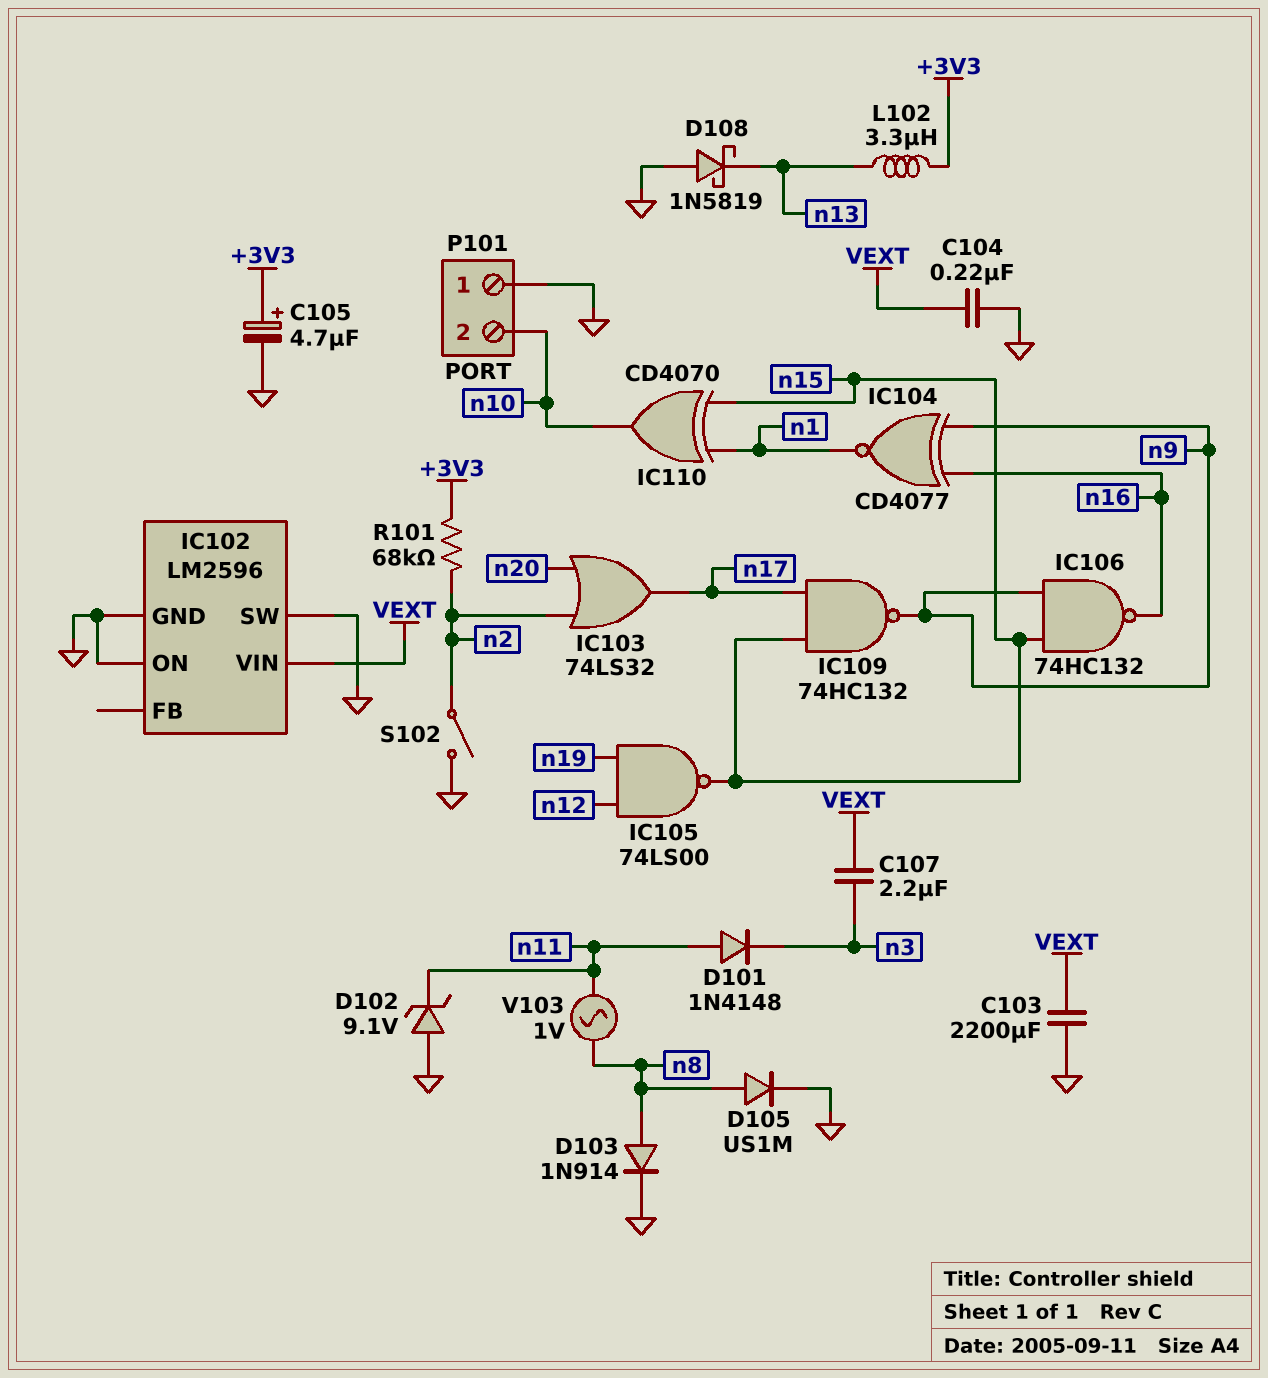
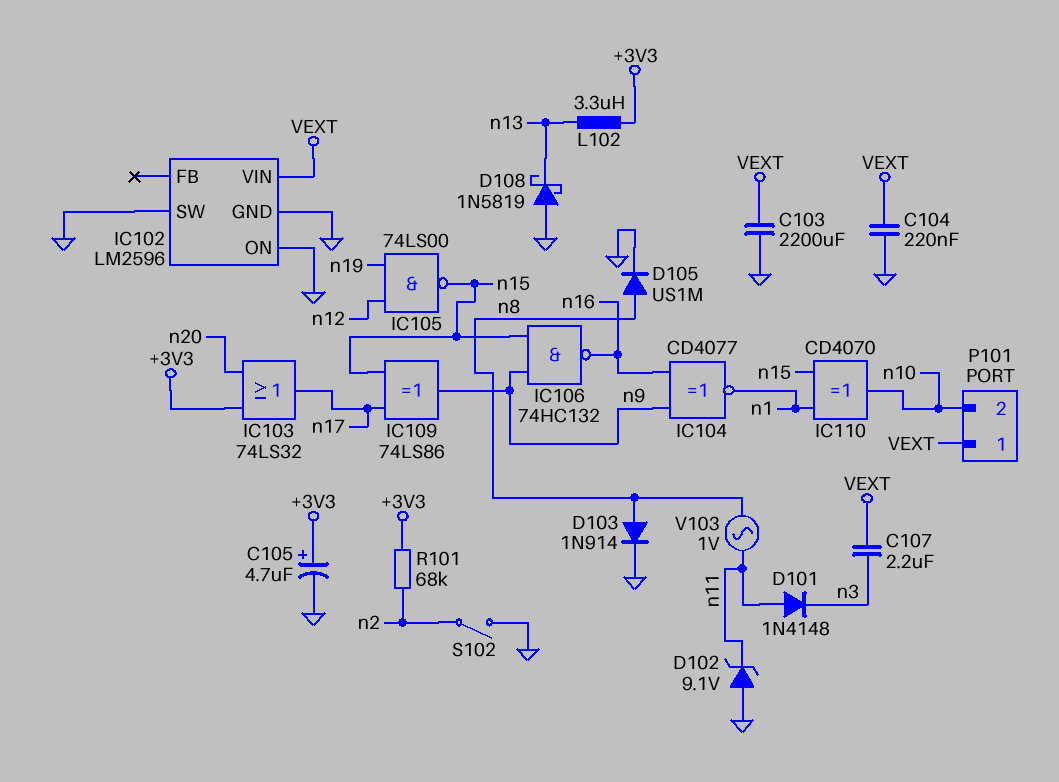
IC103: OR 74LS32 (in n2, in n20, out n17) -> OR 74LS32 (in +3V3, in n20, out n17)
IC109: NAND 74HC132 (in n15, in n17, out n9) -> XOR 74LS86 (in n15, in n17, out n9)
P101 pin 1: GND -> VEXT

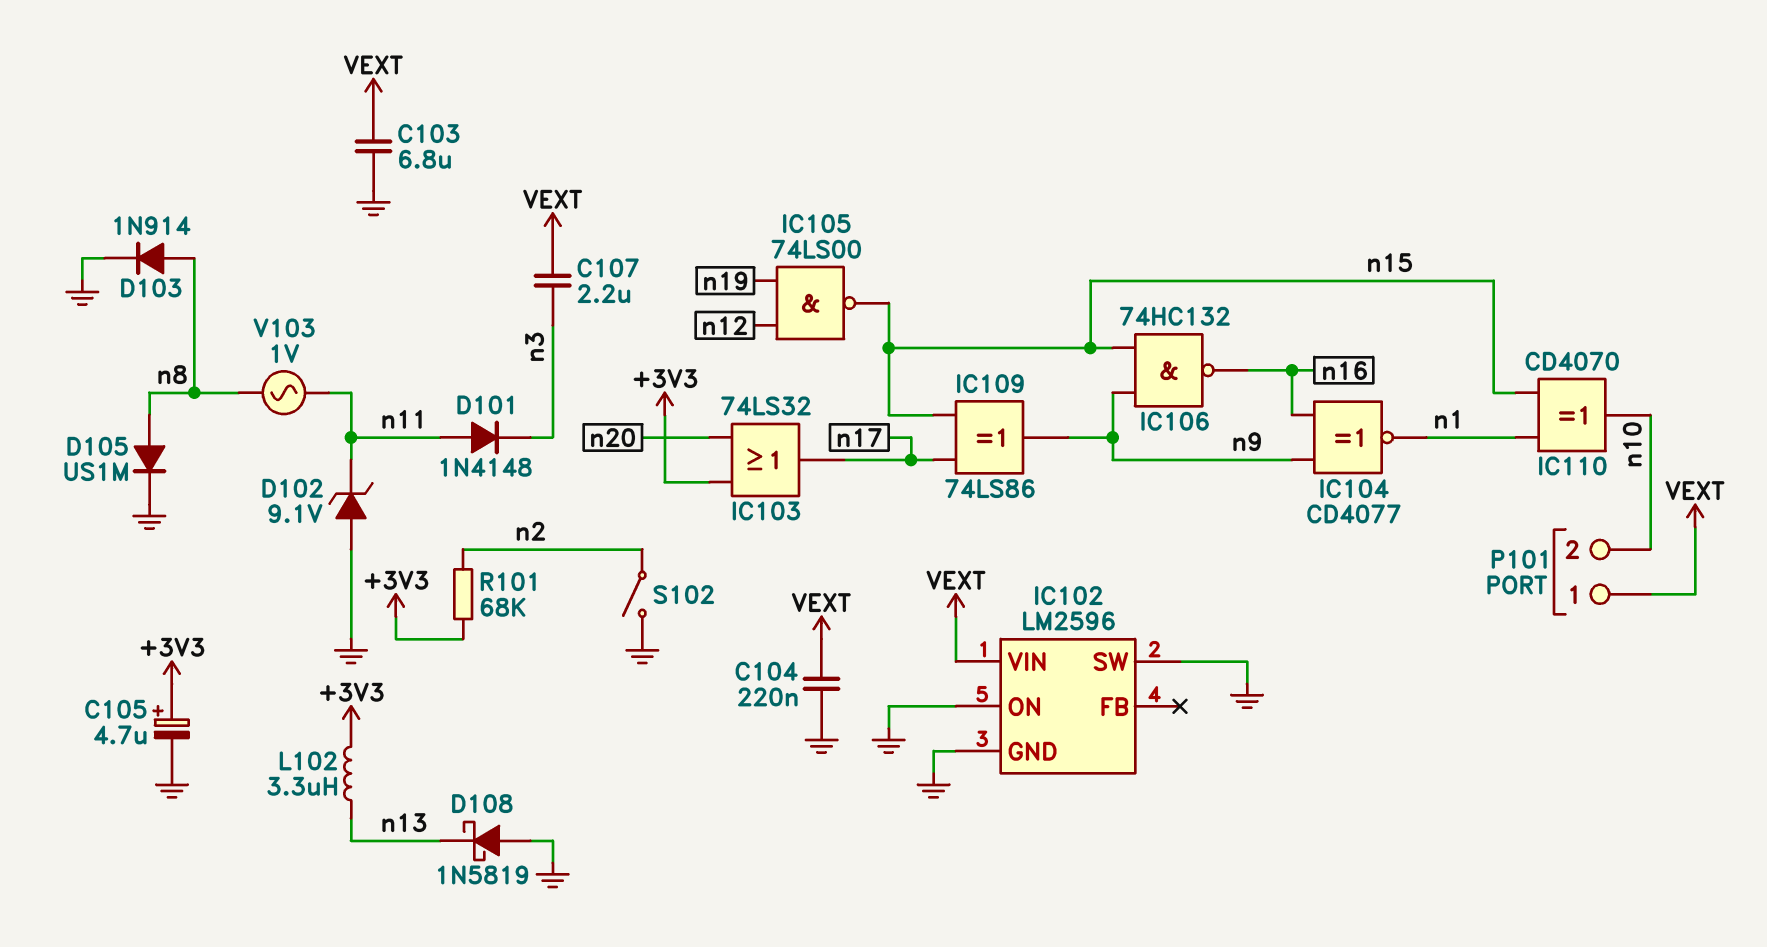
C103: 2200uF (GND, VEXT) -> 6.8uF (GND, VEXT)

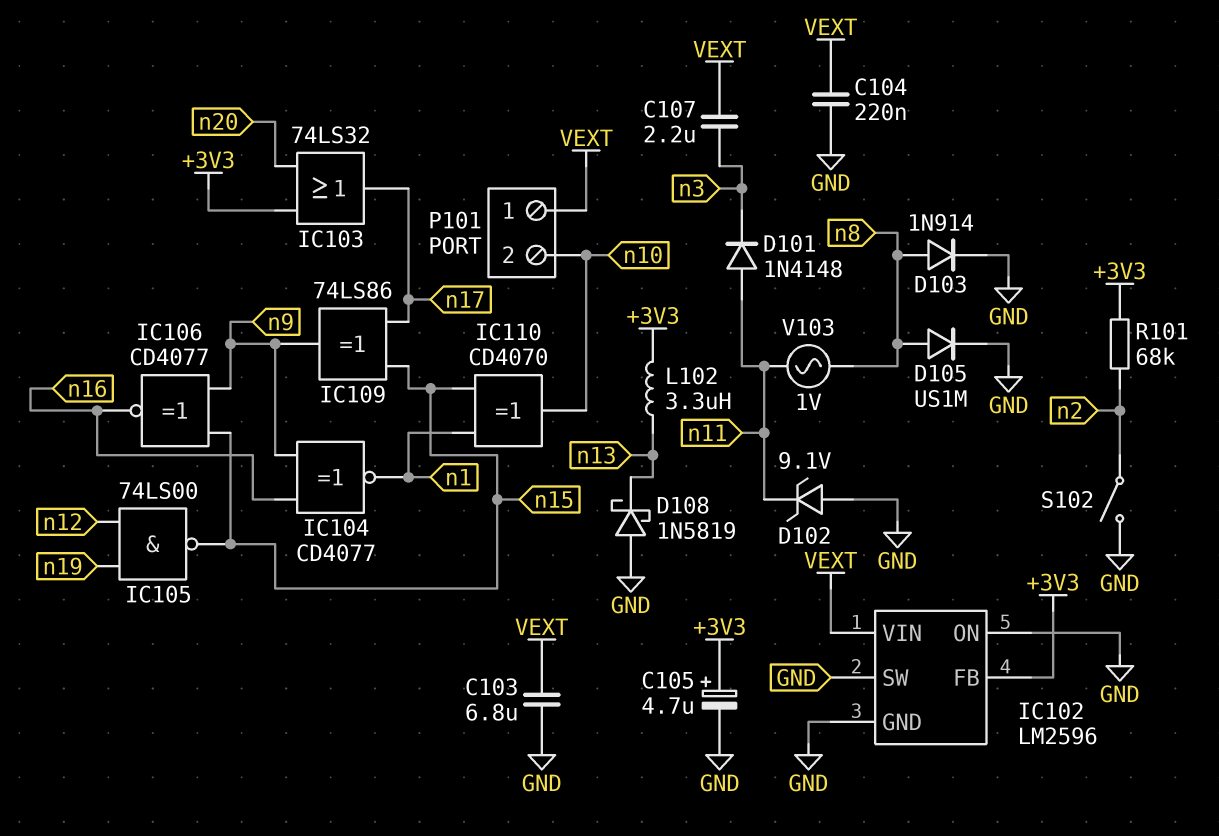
IC102 pin FB: none -> +3V3
IC106: NAND 74HC132 (in n9, in n15, out n16) -> XNOR CD4077 (in n9, in n15, out n16)

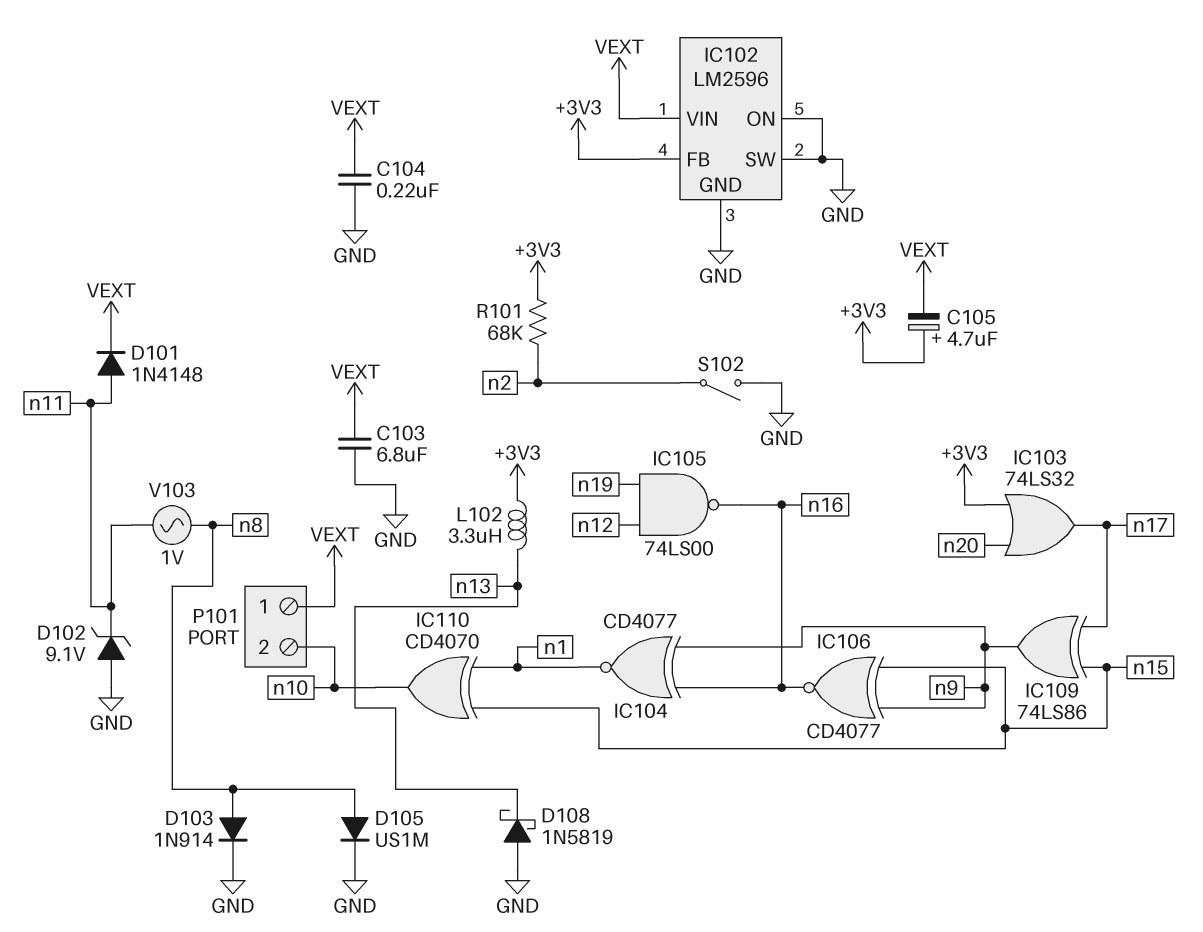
C105: 4.7uF (plus +3V3, minus GND) -> 4.7uF (plus +3V3, minus VEXT)
C107: 2.2uF (VEXT, n3) -> none
D101: diode 1N4148 (A n11, K n3) -> diode 1N4148 (A n11, K VEXT)
IC105: NAND 74LS00 (in n12, in n19, out n15) -> NAND 74LS00 (in n12, in n19, out n16)

